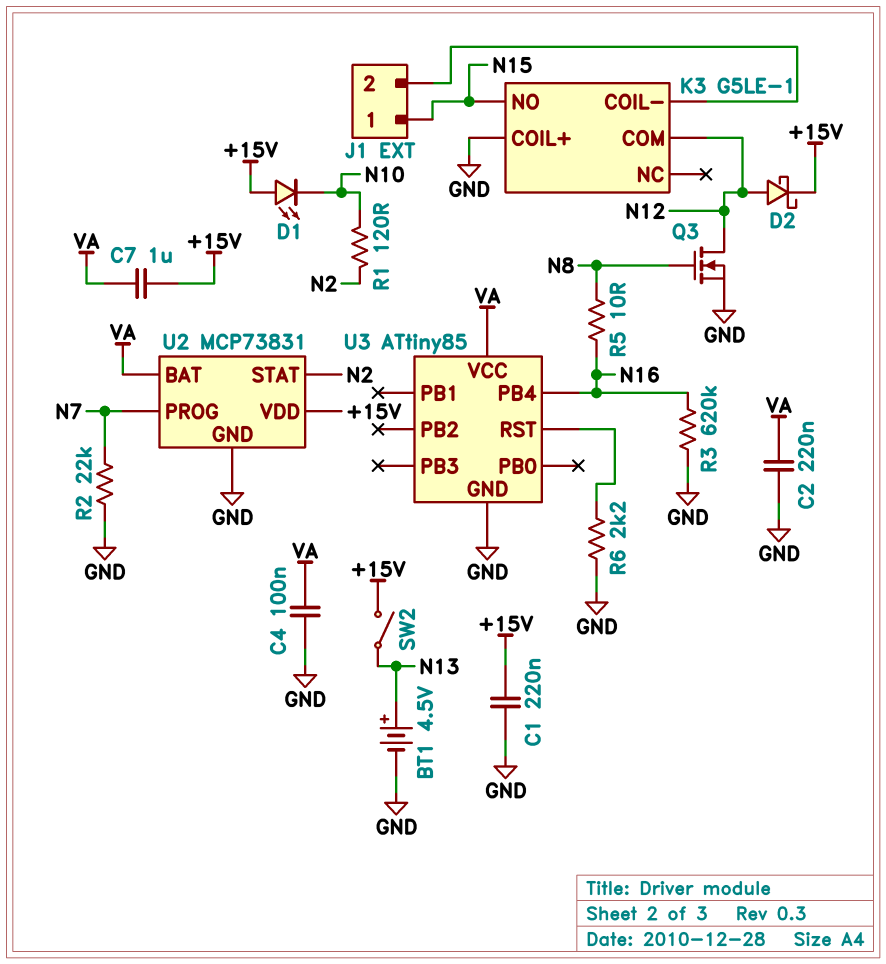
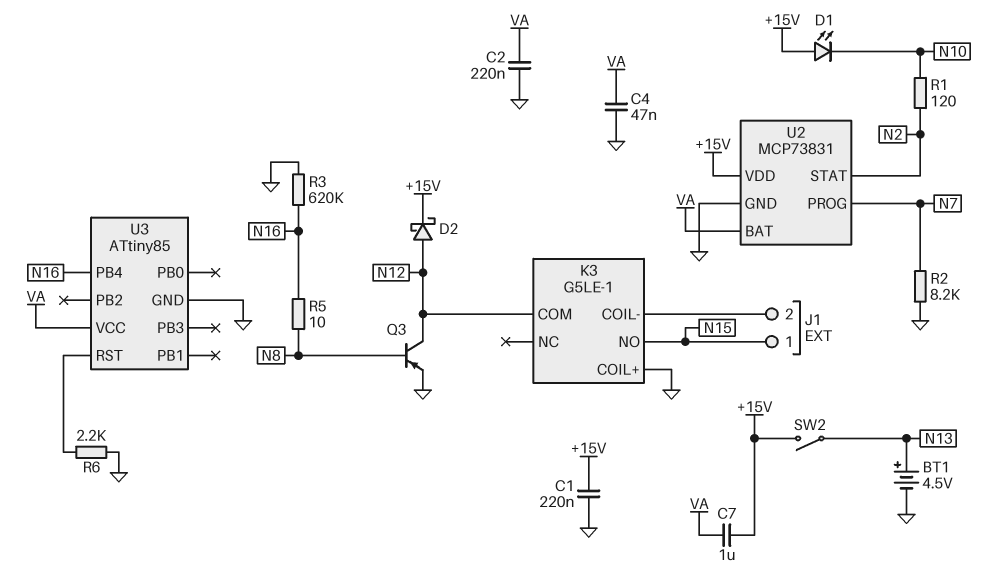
C4: 100nF (GND, VA) -> 47nF (GND, VA)
Q3: NMOS (G N8, D N12, S GND) -> PNP (B N8, C N12, E GND)
R2: 22k (GND, N7) -> 8.2k (GND, N7)

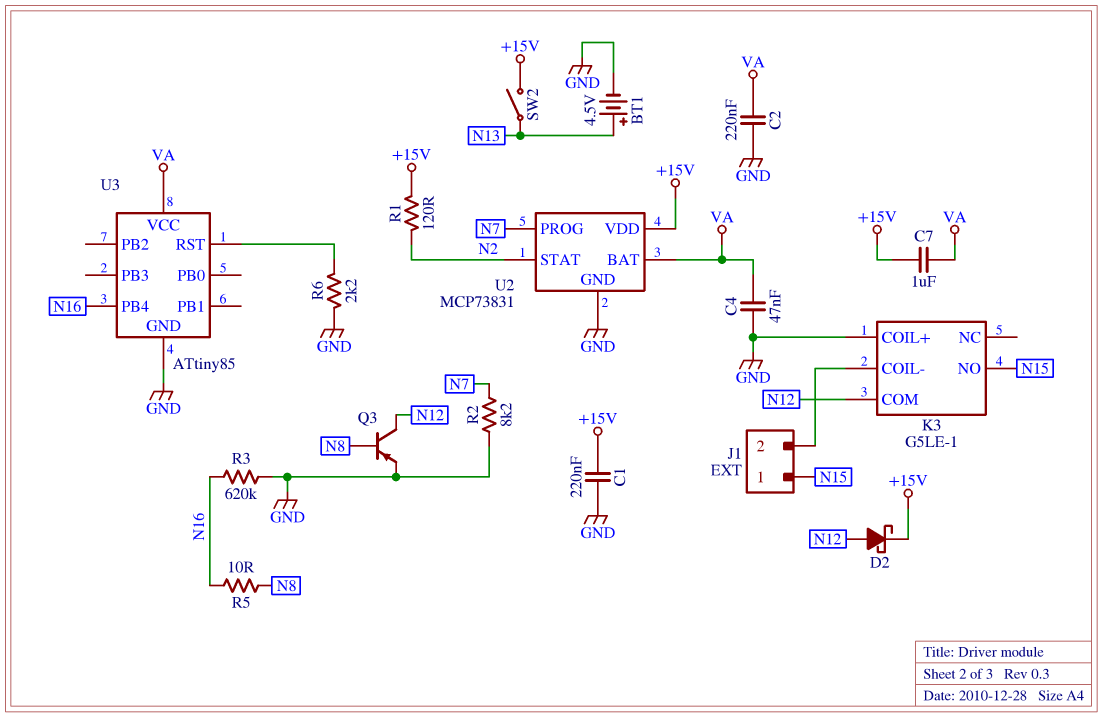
D1: LED (A +15V, K N10) -> none
R1: 120 (N2, N10) -> 120 (+15V, N2)

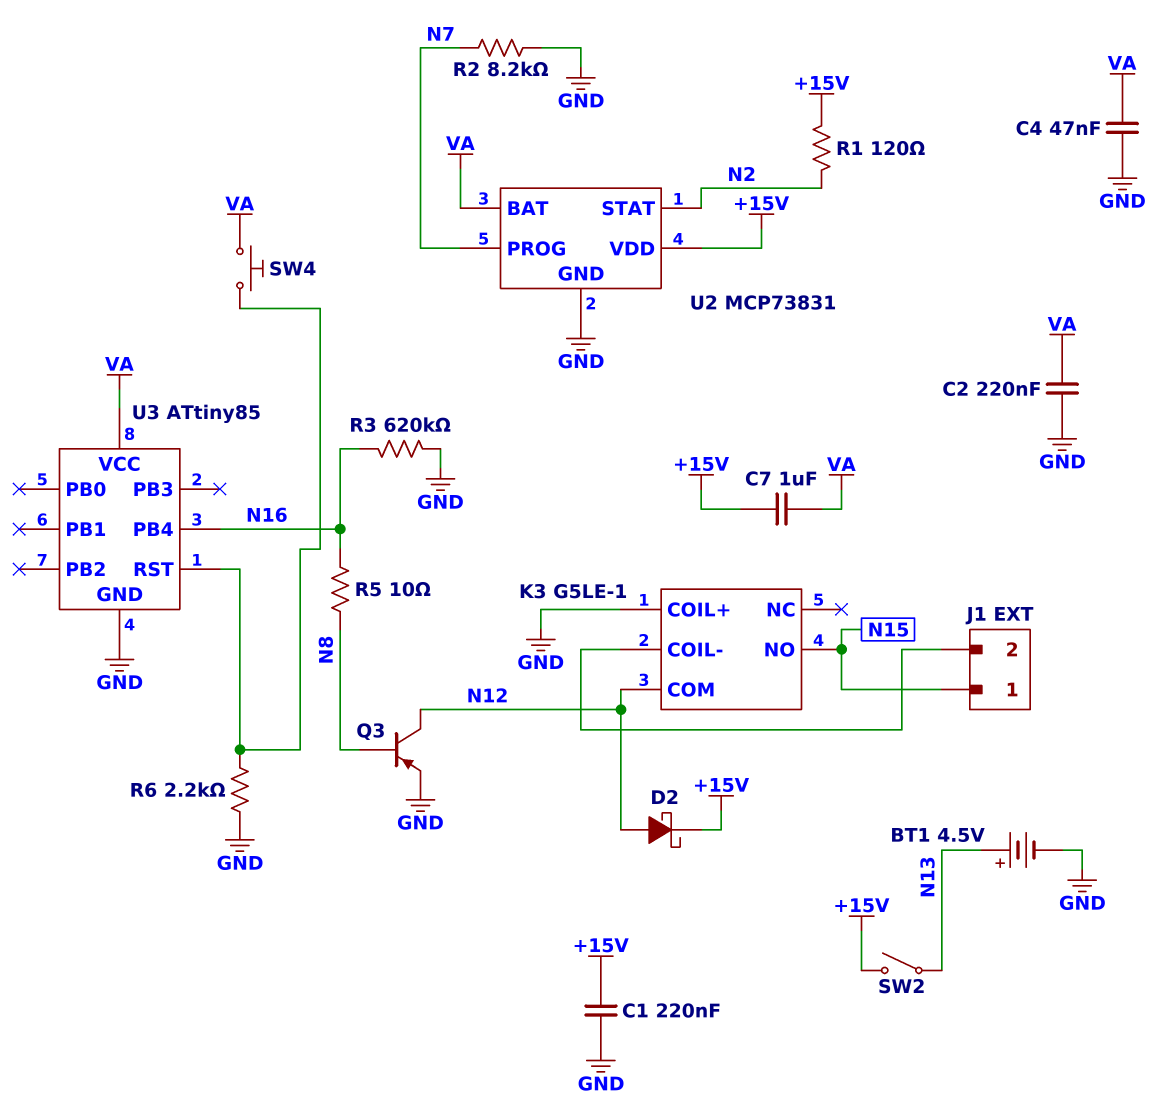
SW4: none -> button (U3/RST, VA)

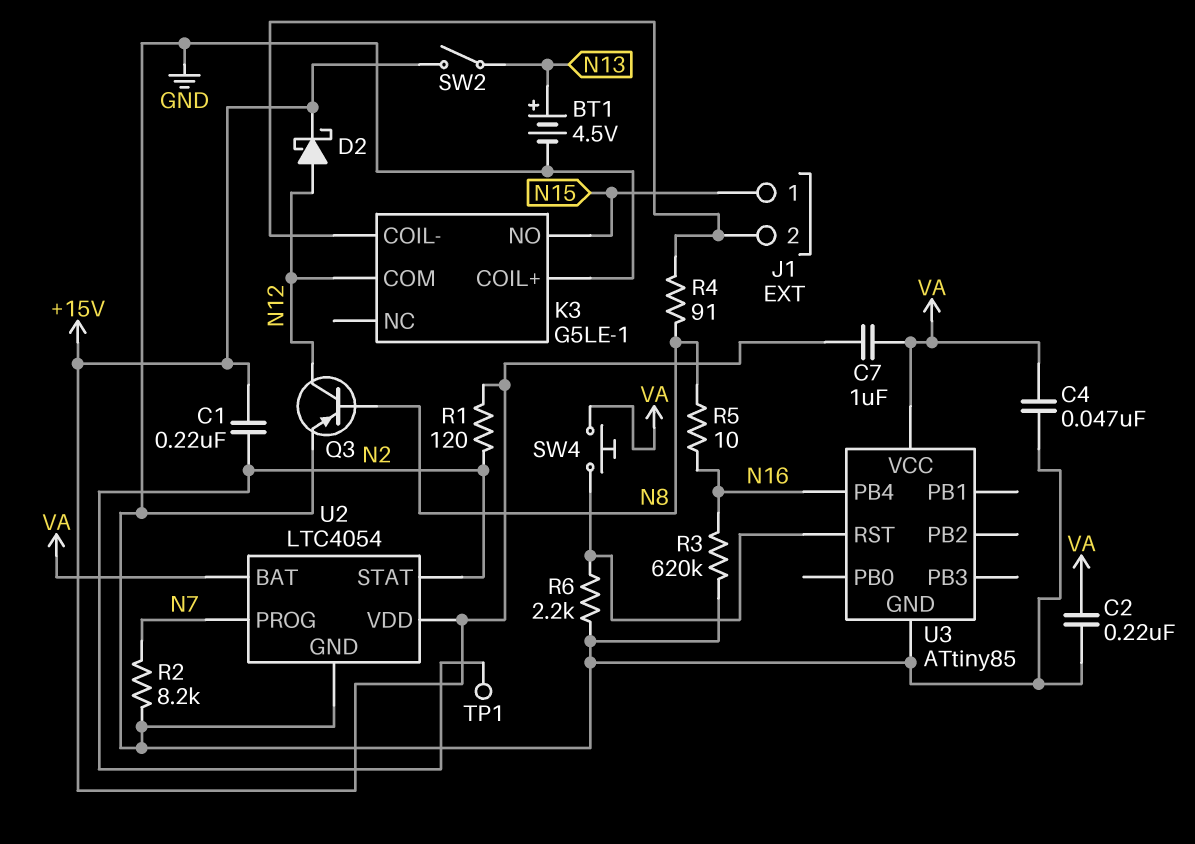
C1: 220nF (+15V, GND) -> 220nF (+15V, N2)
R4: none -> 91 (J1/2, N8)
TP1: none -> test point (N2)
U2: MCP73831 -> LTC4054

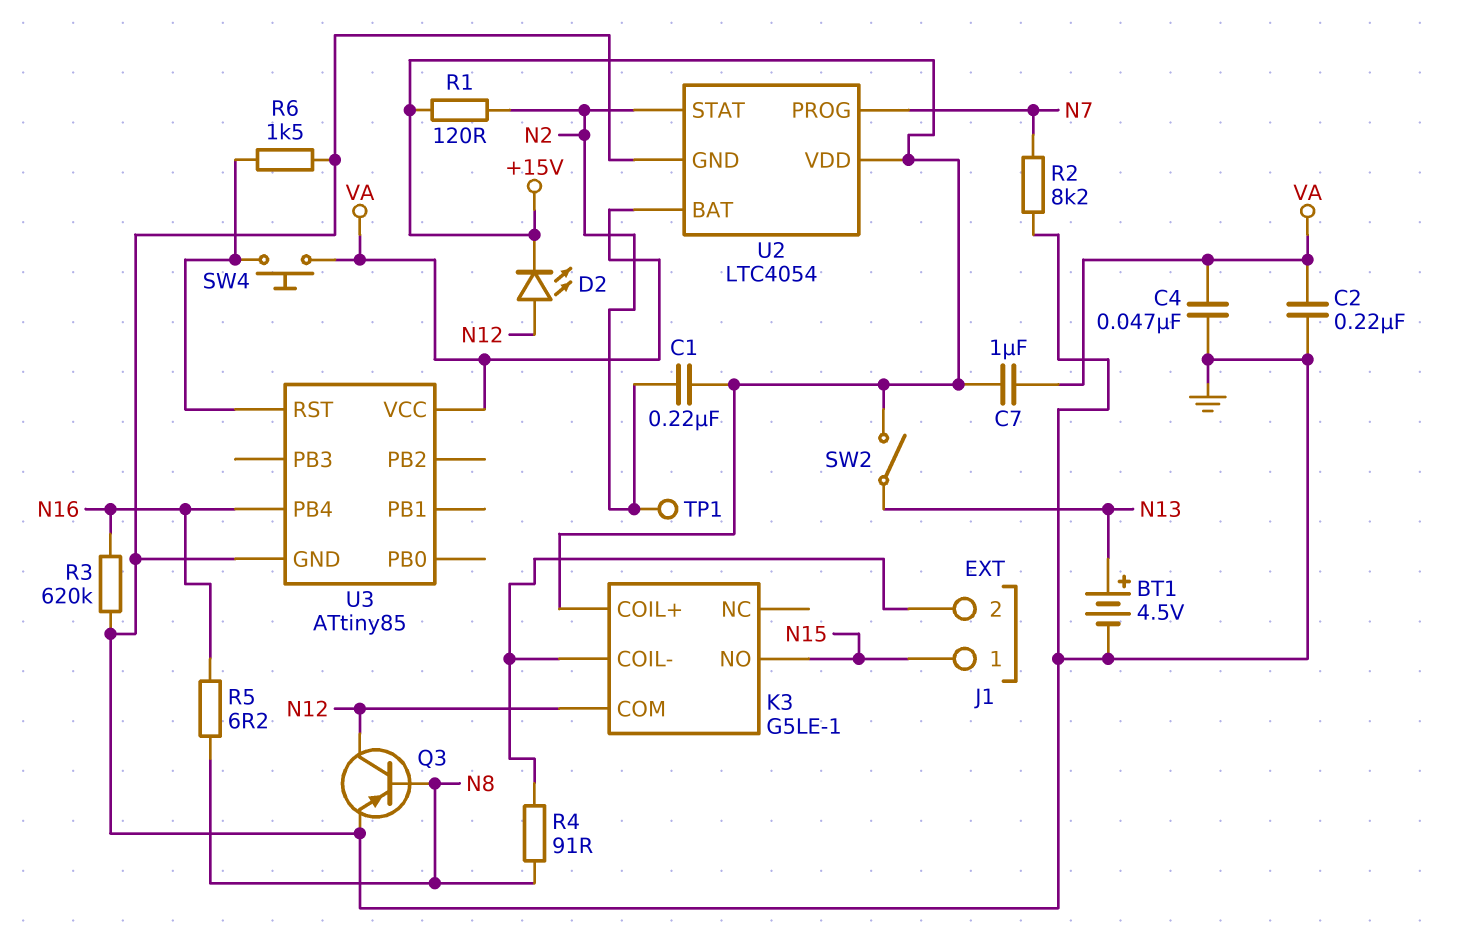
D2: schottky (A N12, K +15V) -> LED (A N12, K +15V)
K3 pin COIL+: GND -> +15V
R5: 10 (N8, N16) -> 6.2 (N8, N16)
R6: 2.2k (GND, U3/RST) -> 1.5k (GND, U3/RST)

